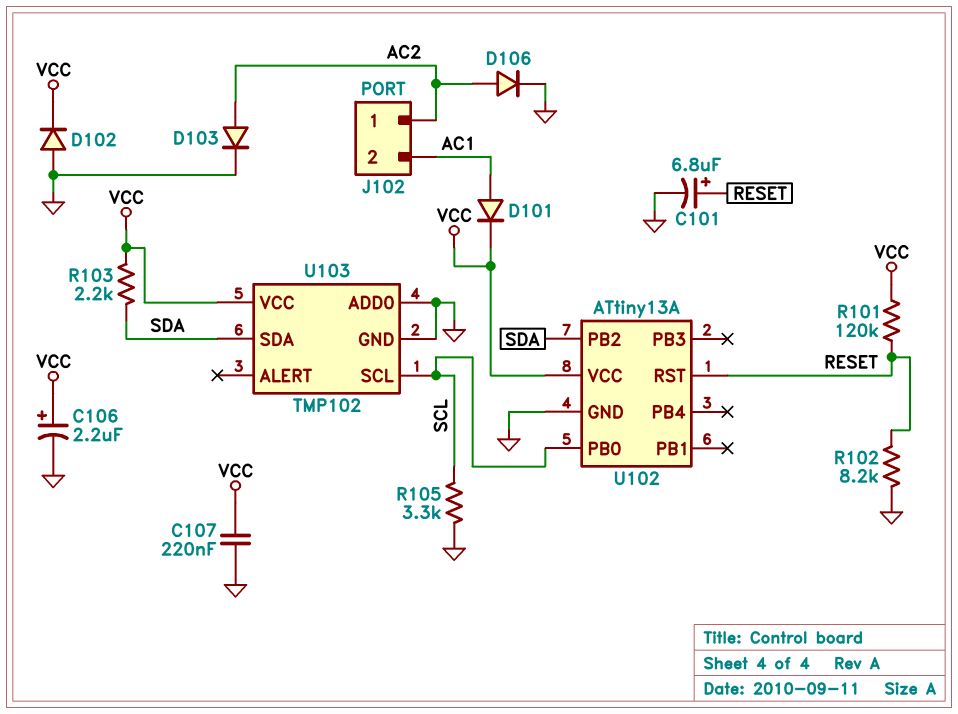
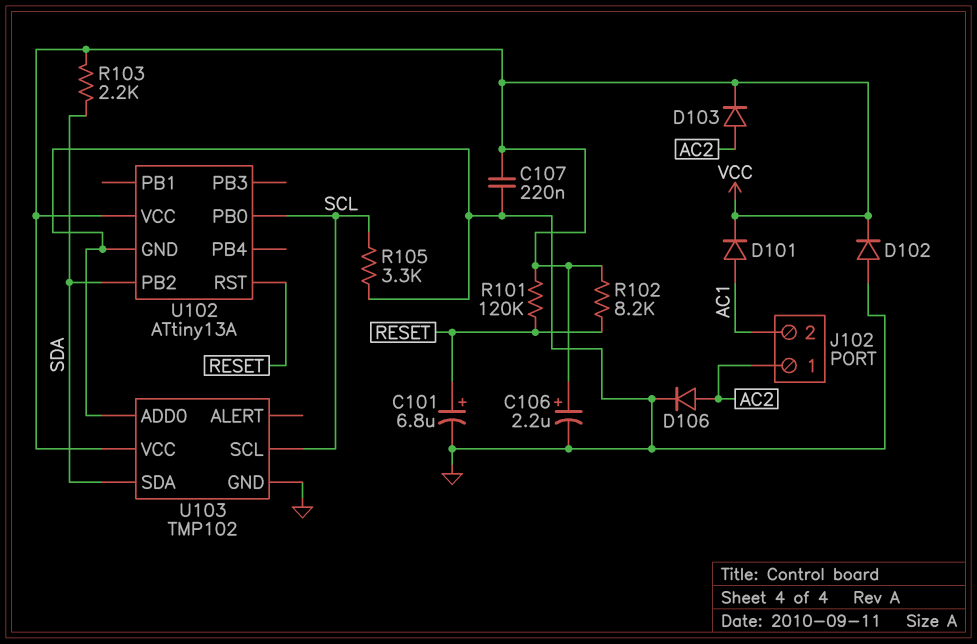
D103: diode (A AC2, K GND) -> diode (A AC2, K VCC)
R102: 8.2k (GND, RESET) -> 8.2k (RESET, VCC)

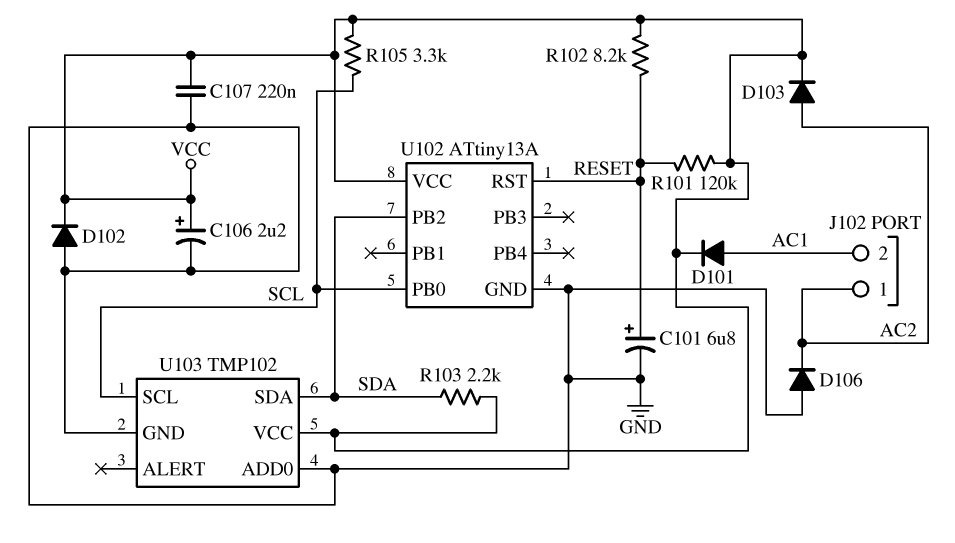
D106: diode (A AC2, K GND) -> diode (A GND, K AC2)
R105: 3.3k (GND, SCL) -> 3.3k (SCL, VCC)

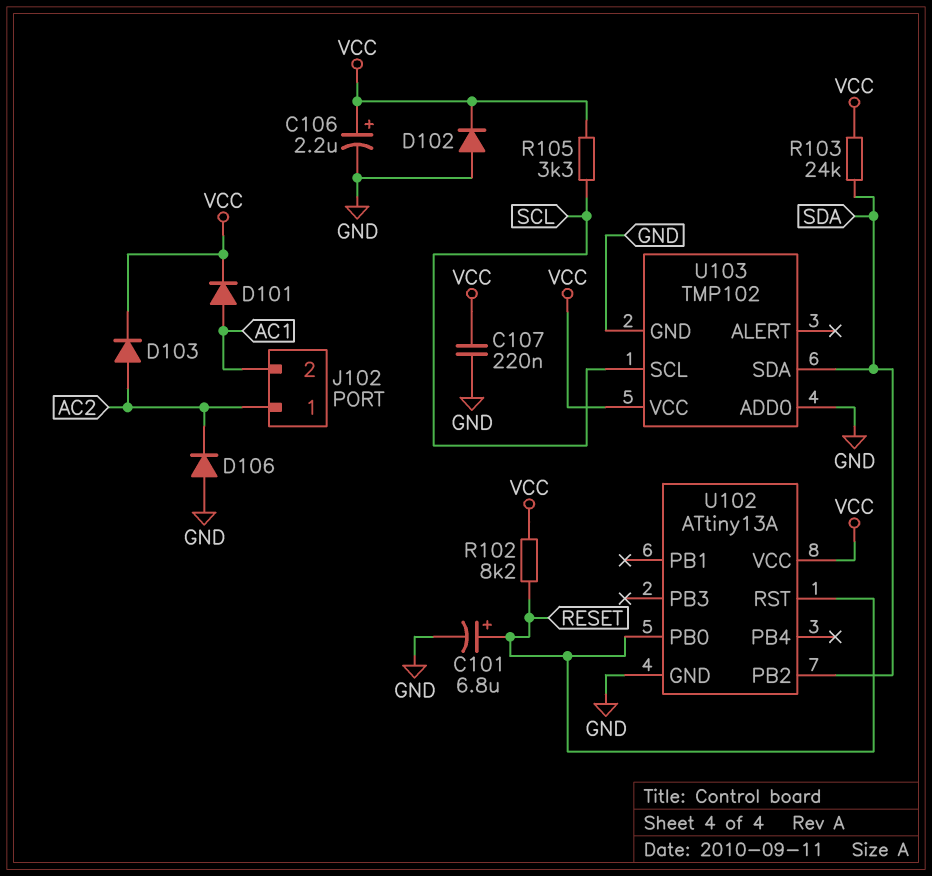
R101: 120k (RESET, VCC) -> none
R103: 2.2k (SDA, VCC) -> 24k (SDA, VCC)
U102 pin PB0: SCL -> RESET

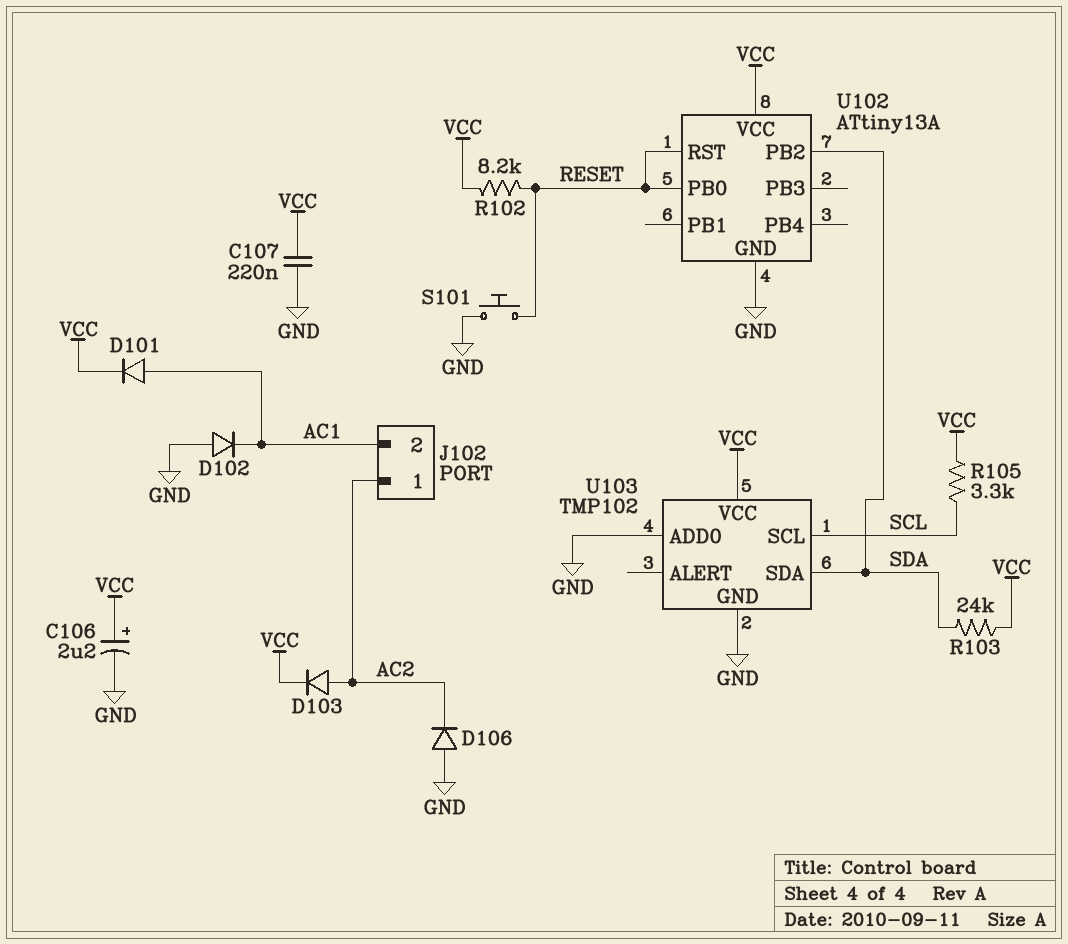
C101: 6.8uF (plus RESET, minus GND) -> none
D102: diode (A GND, K VCC) -> diode (A GND, K AC1)
S101: none -> button (GND, RESET)

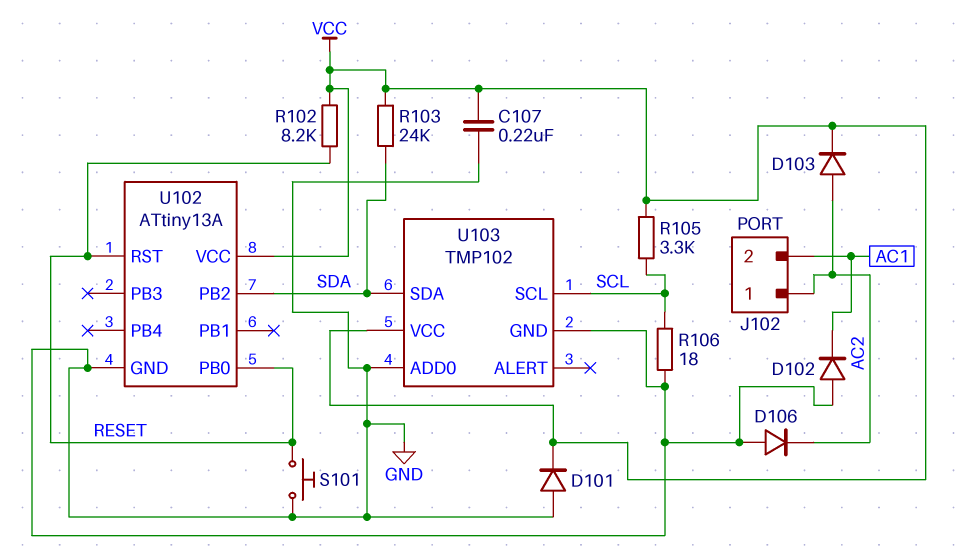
C106: 2.2uF (plus VCC, minus GND) -> none
D101: diode (A AC1, K VCC) -> diode (A GND, K VCC)
R106: none -> 18 (GND, SCL)

